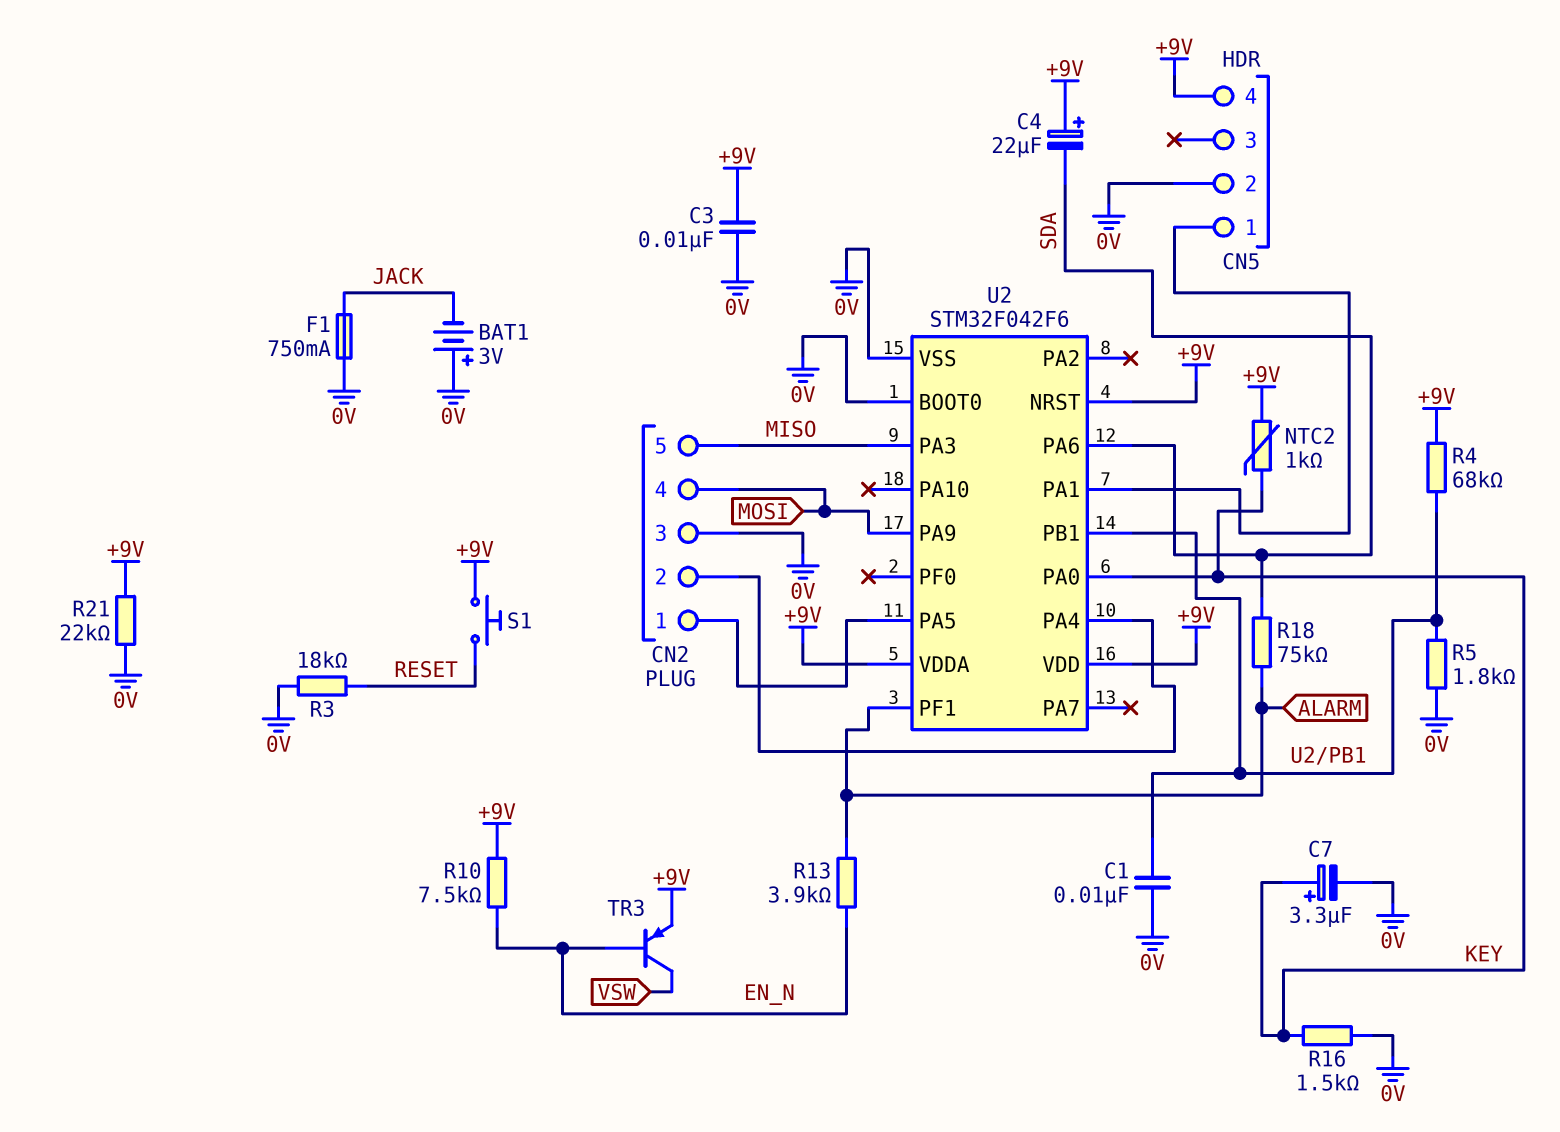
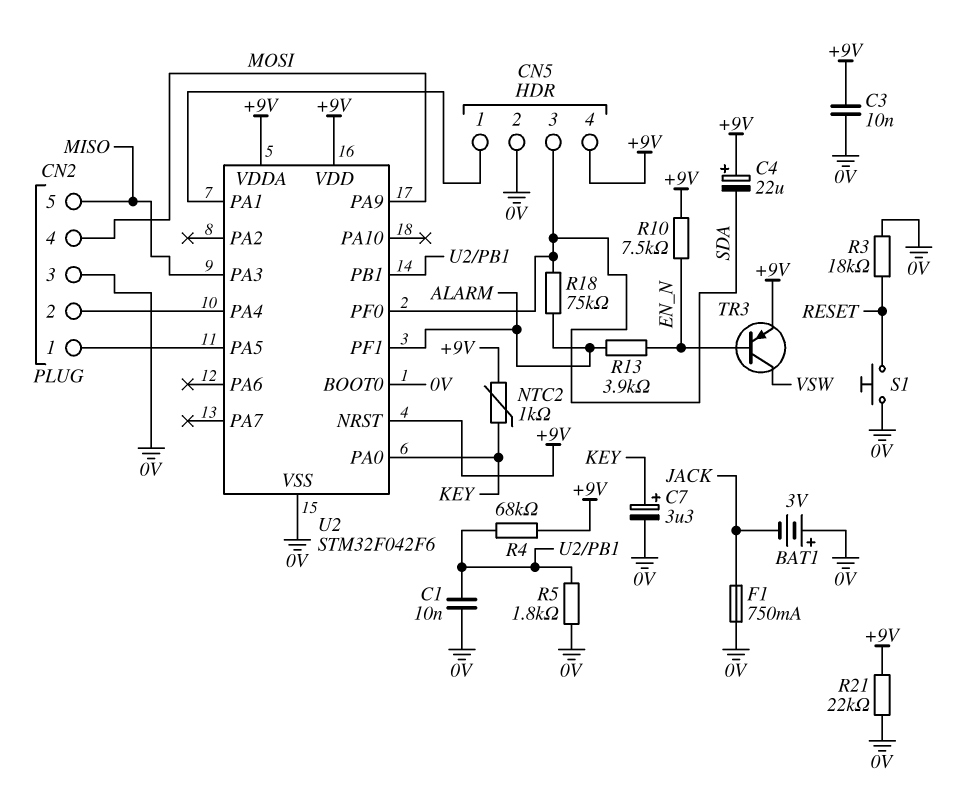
CN5 pin 3: none -> SDA
R16: 1.5k (0V, KEY) -> none
S1: button (+9V, RESET) -> button (0V, RESET)
U2 pin PA6: SDA -> none
U2 pin PF0: none -> SDA

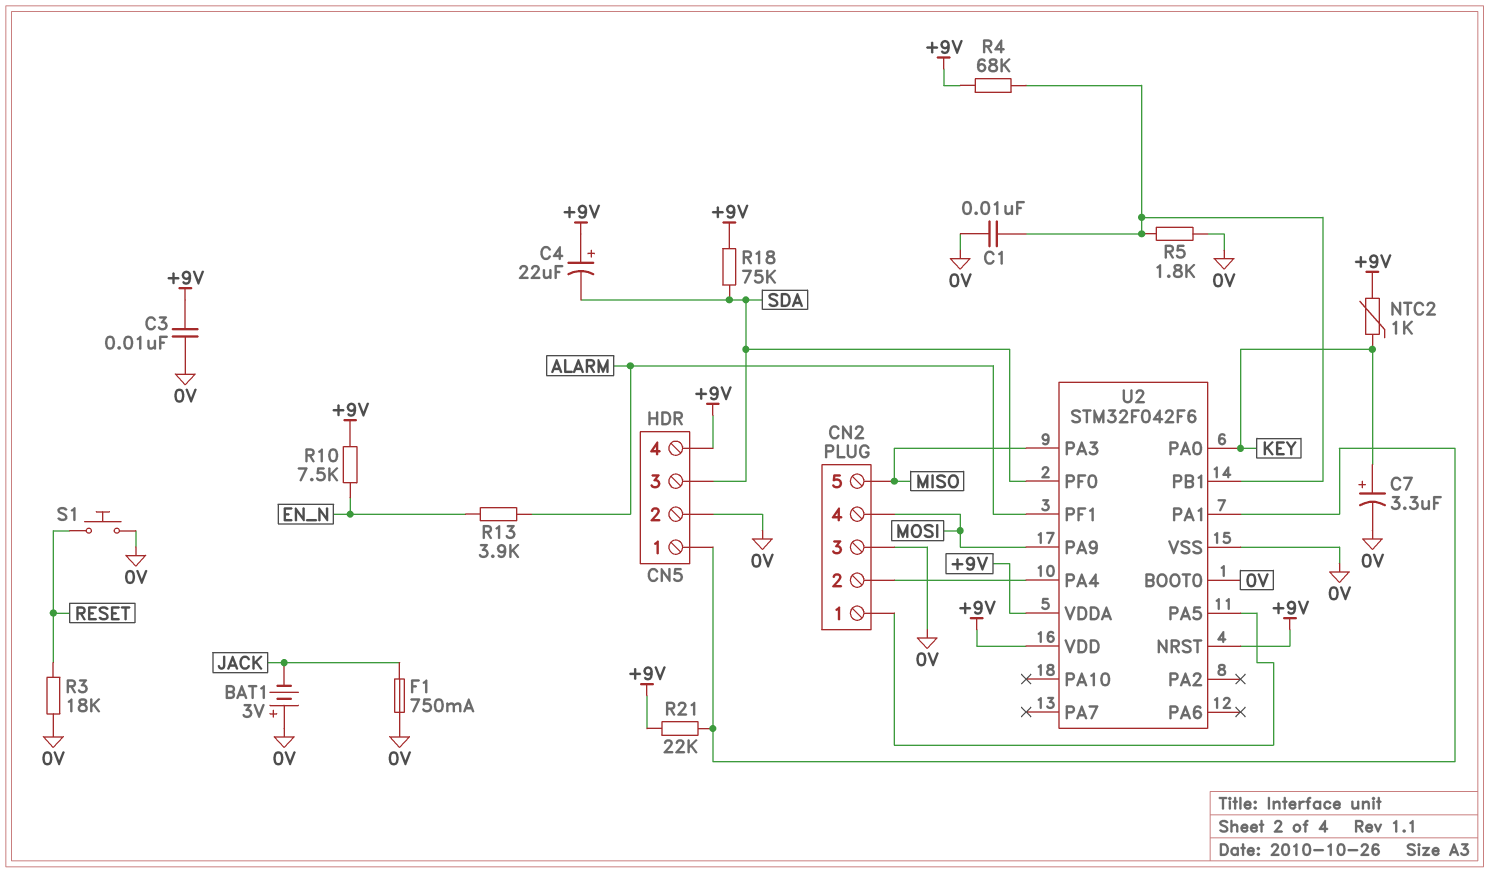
R18: 75k (ALARM, SDA) -> 75k (+9V, SDA)
R21: 22k (+9V, 0V) -> 22k (+9V, CN5/1)
TR3: PNP (B EN_N, C VSW, E +9V) -> none

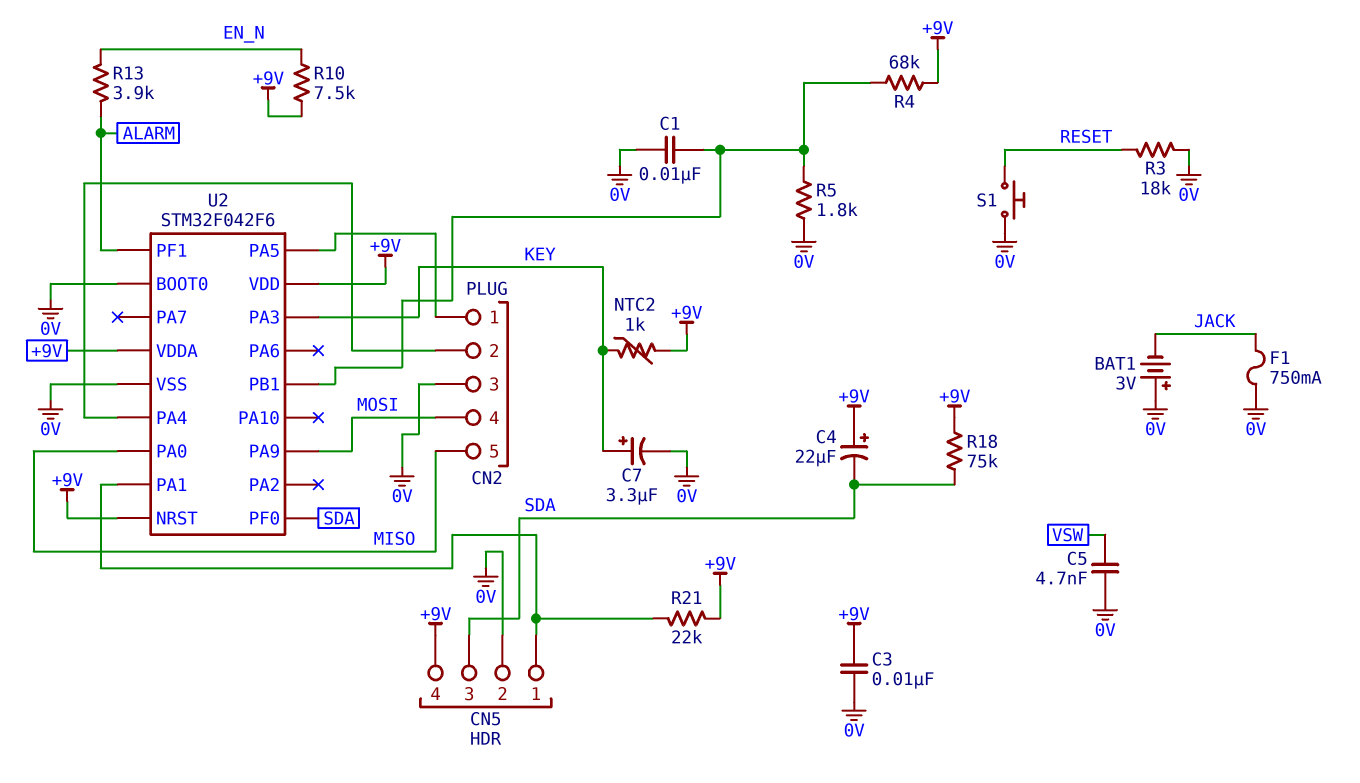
C5: none -> 4.7nF (0V, VSW)
U2 pin PA0: KEY -> MISO
U2 pin PA3: MISO -> KEY

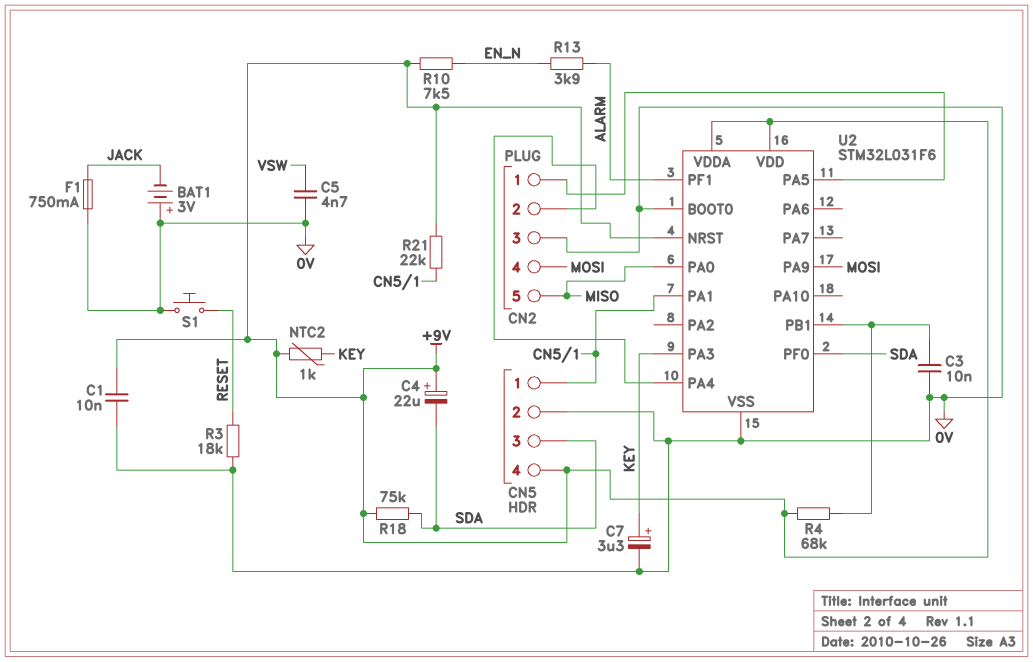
C1: 10nF (0V, U2/PB1) -> 10nF (+9V, 0V)
C3: 10nF (+9V, 0V) -> 10nF (0V, U2/PB1)
R5: 1.8k (0V, U2/PB1) -> none
U2: STM32F042F6 -> STM32L031F6

